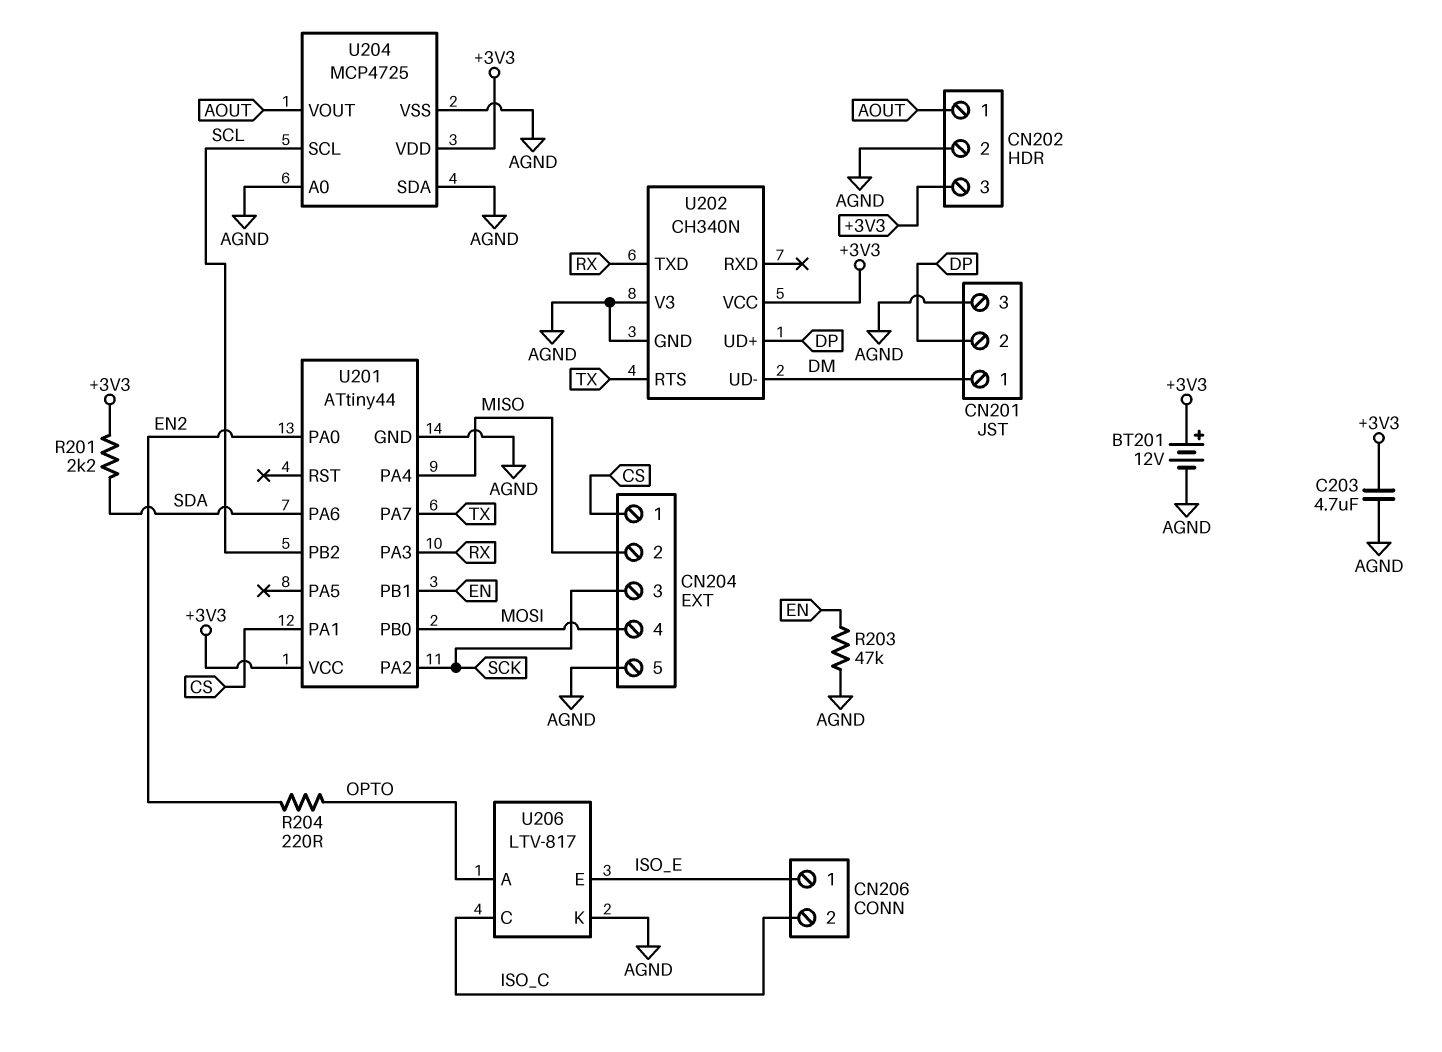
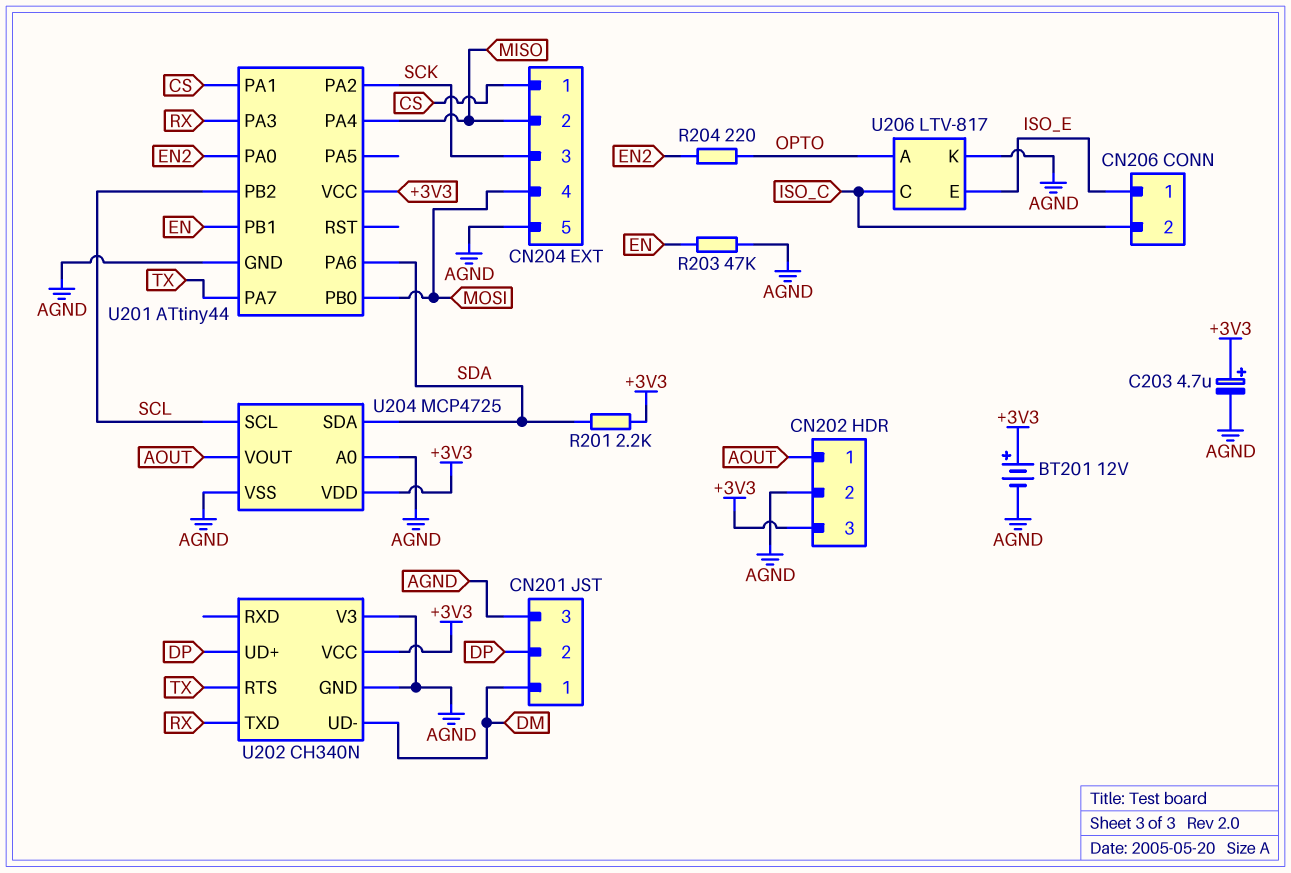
C203: 4.7uF (+3V3, AGND) -> 4.7uF (plus +3V3, minus AGND)
U204 pin SDA: AGND -> SDA

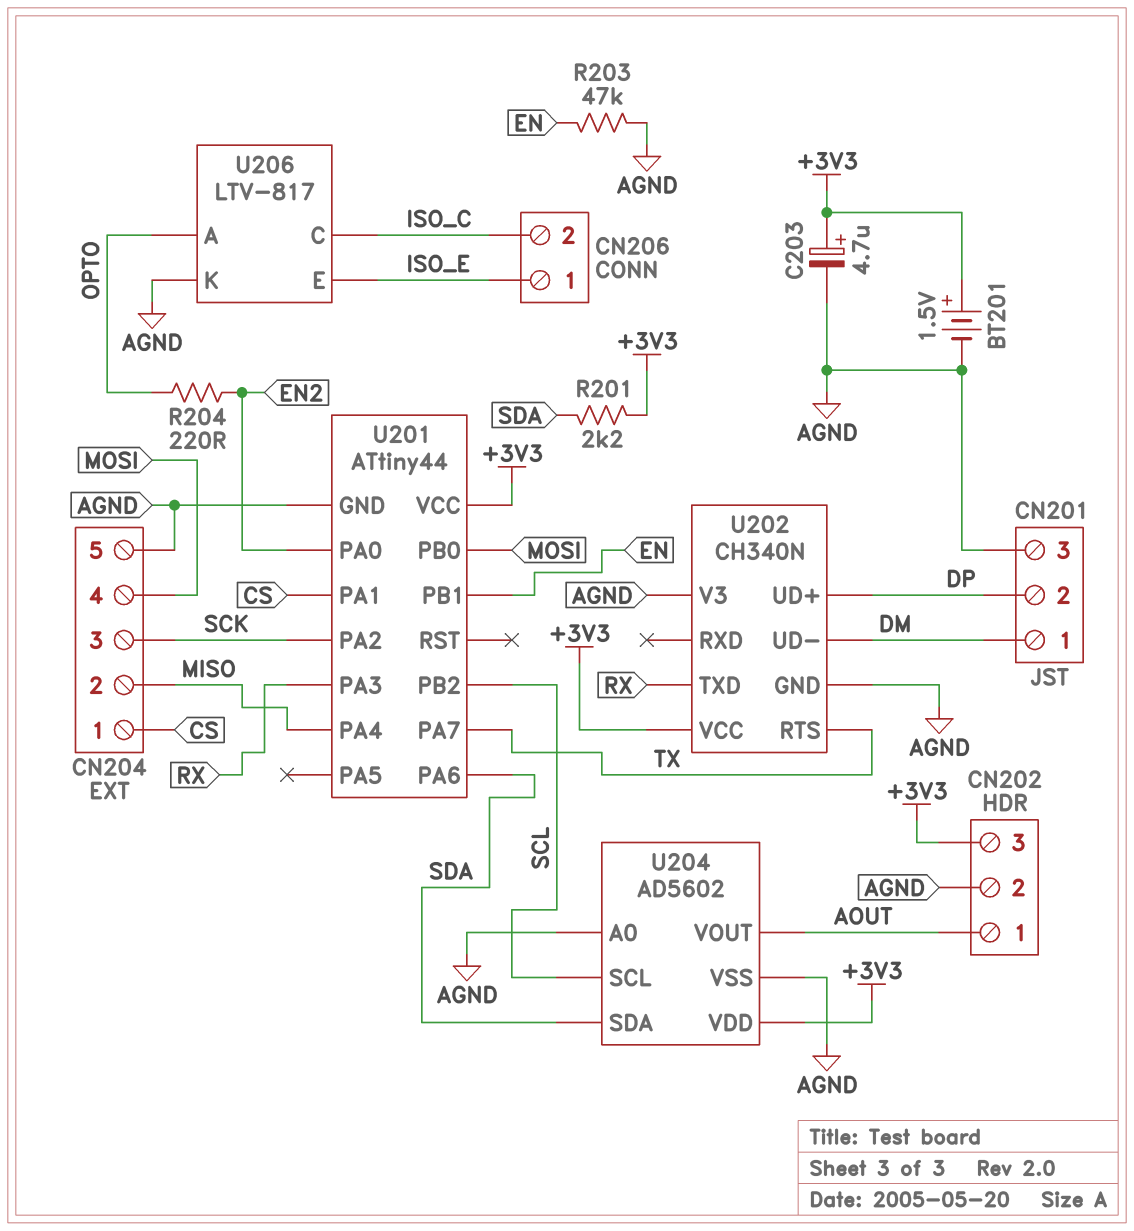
BT201: 12V (plus +3V3, minus AGND) -> 1.5V (plus +3V3, minus AGND)
U204: MCP4725 -> AD5602

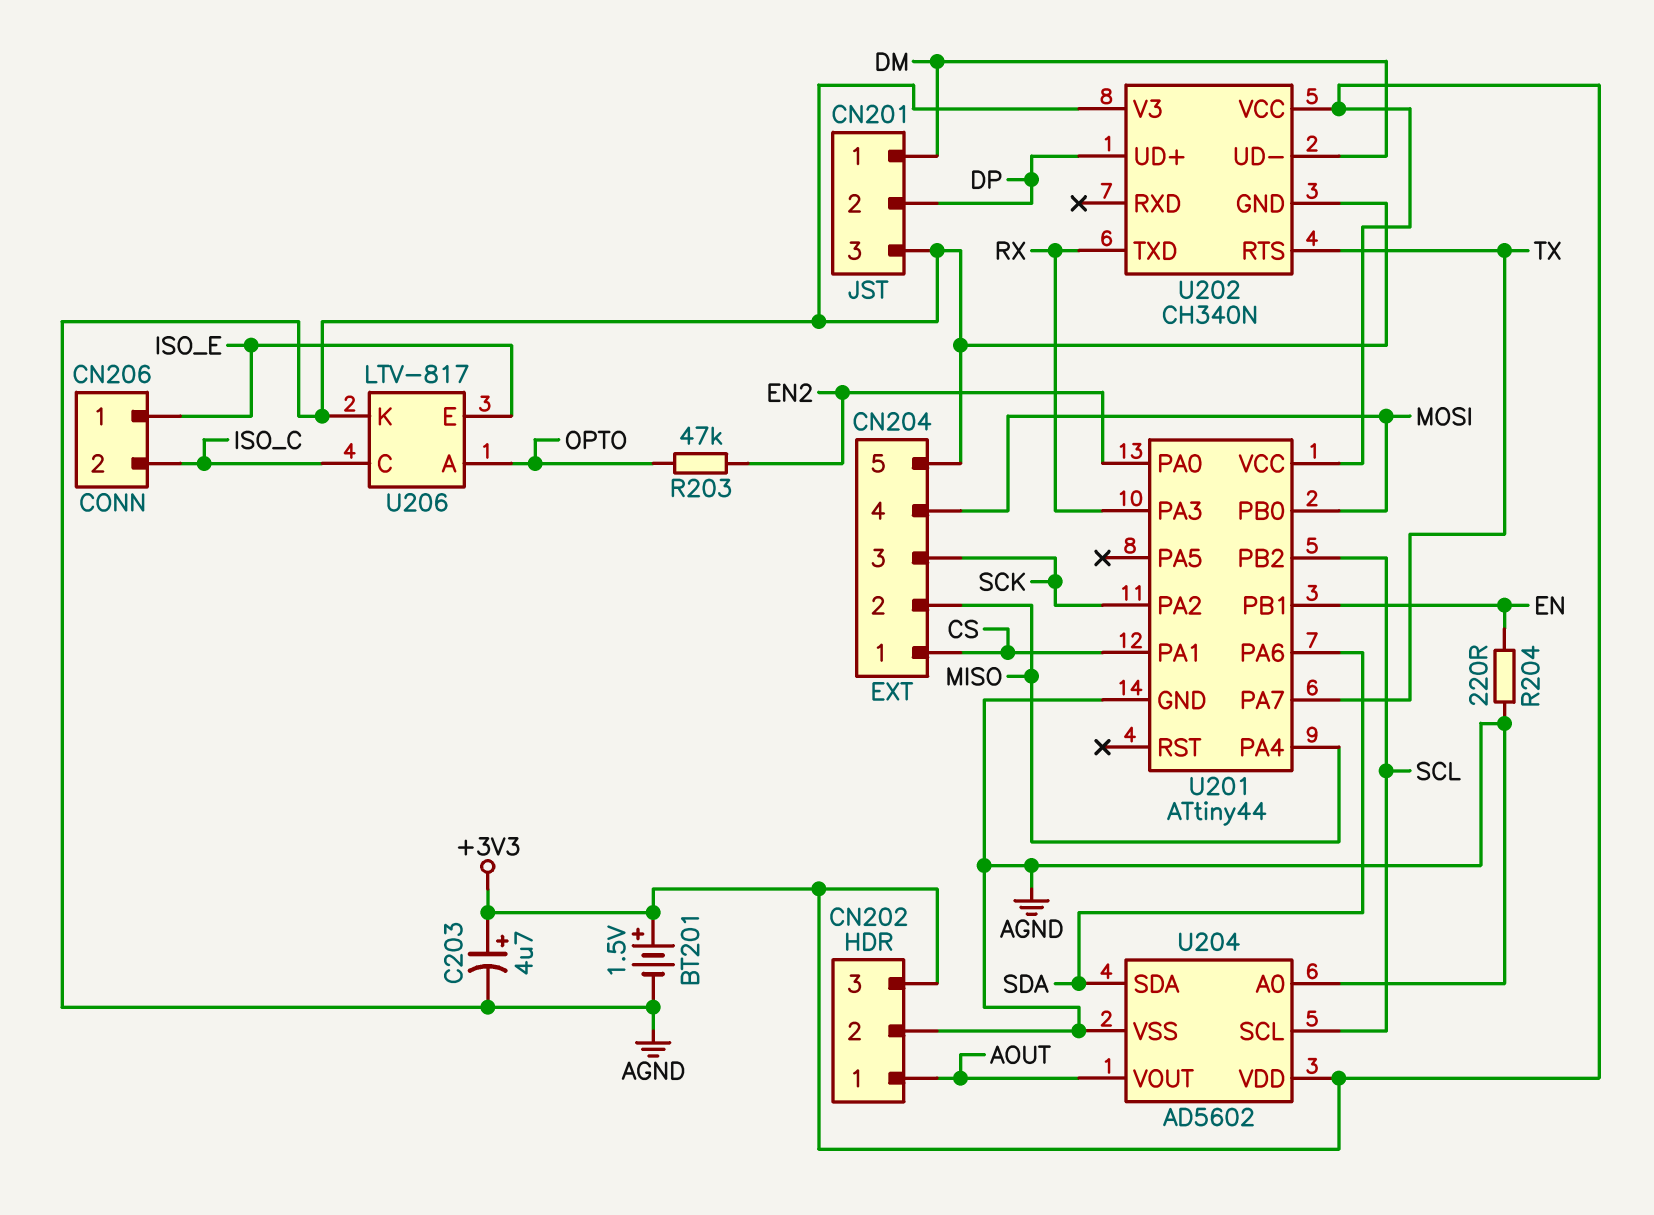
R201: 2.2k (+3V3, SDA) -> none
R203: 47k (AGND, EN) -> 47k (EN2, OPTO)
R204: 220 (EN2, OPTO) -> 220 (AGND, EN)

